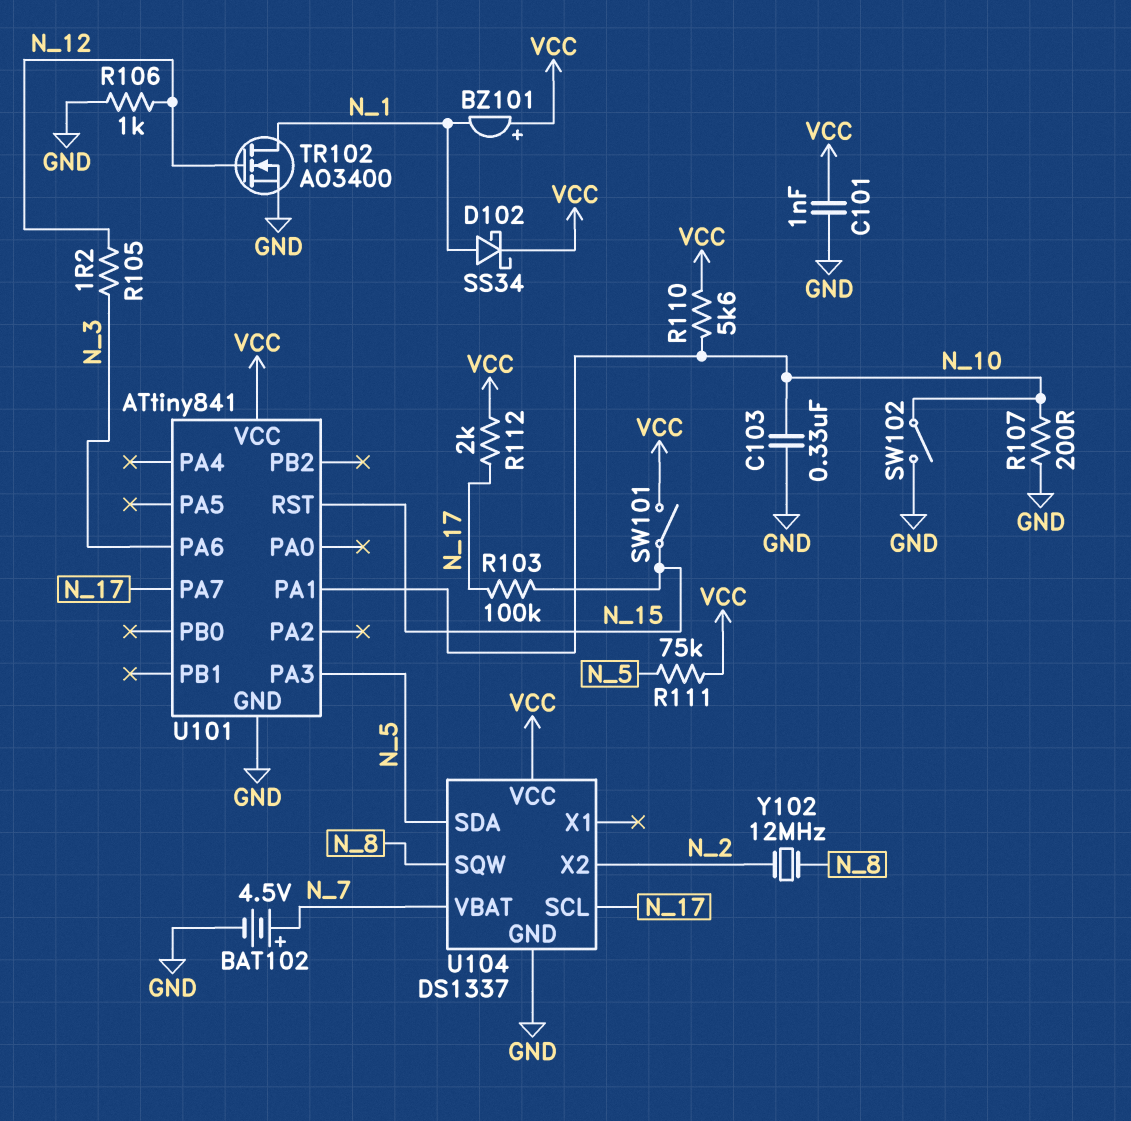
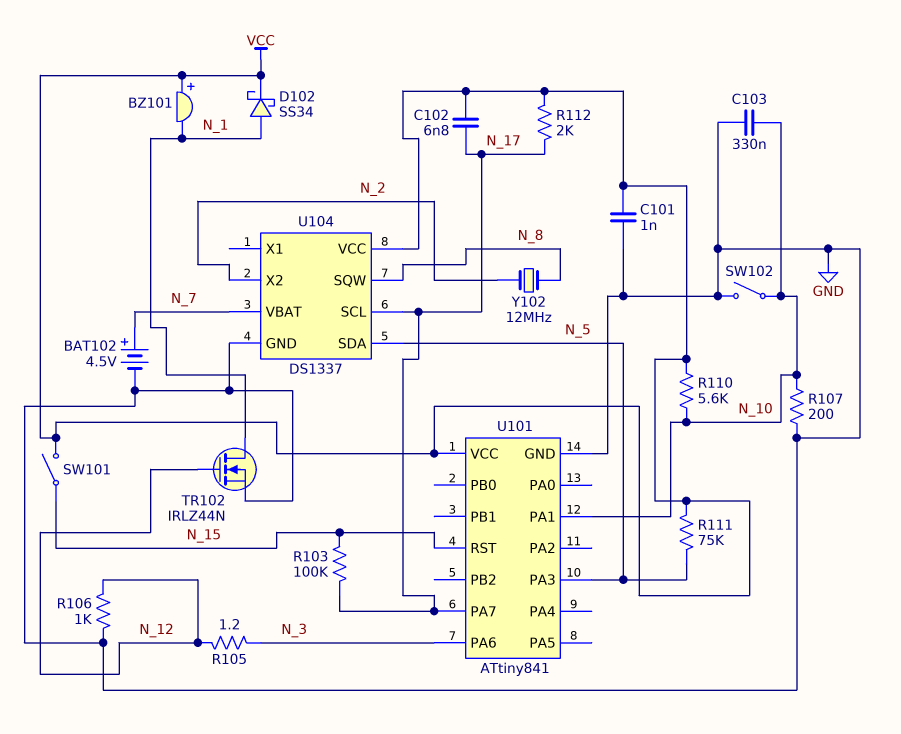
C102: none -> 6.8nF (N_17, VCC)
TR102: NMOS AO3400 (G N_12, D N_1, S GND) -> NMOS IRLZ44N (G N_12, D N_1, S GND)

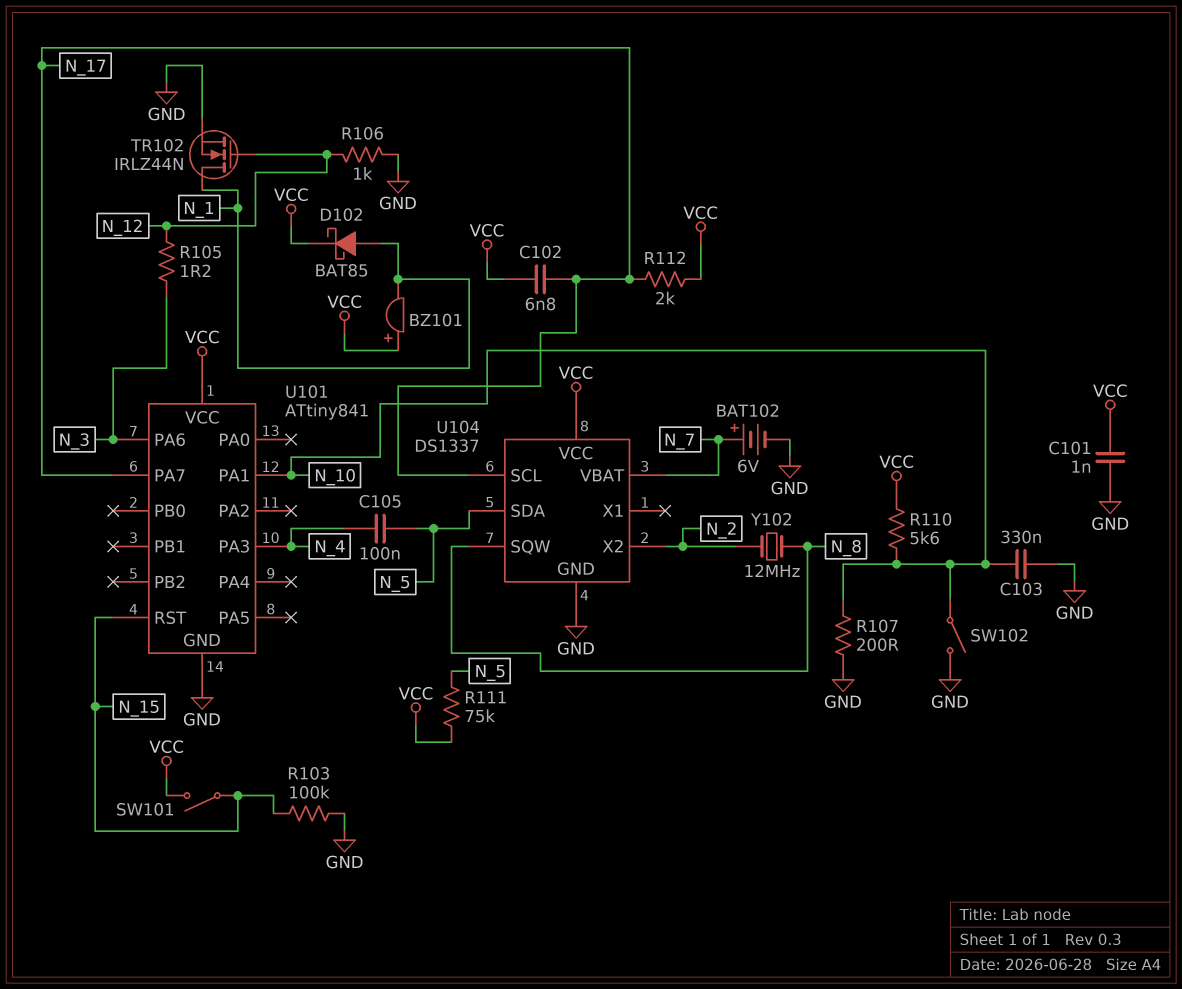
BAT102: 4.5V (plus N_7, minus GND) -> 6V (plus N_7, minus GND)
C105: none -> 100nF (N_4, N_5)
D102: schottky SS34 (A N_1, K VCC) -> schottky BAT85 (A N_1, K VCC)
R103: 100k (N_15, N_17) -> 100k (GND, N_15)
U101 pin PA3: N_5 -> N_4

